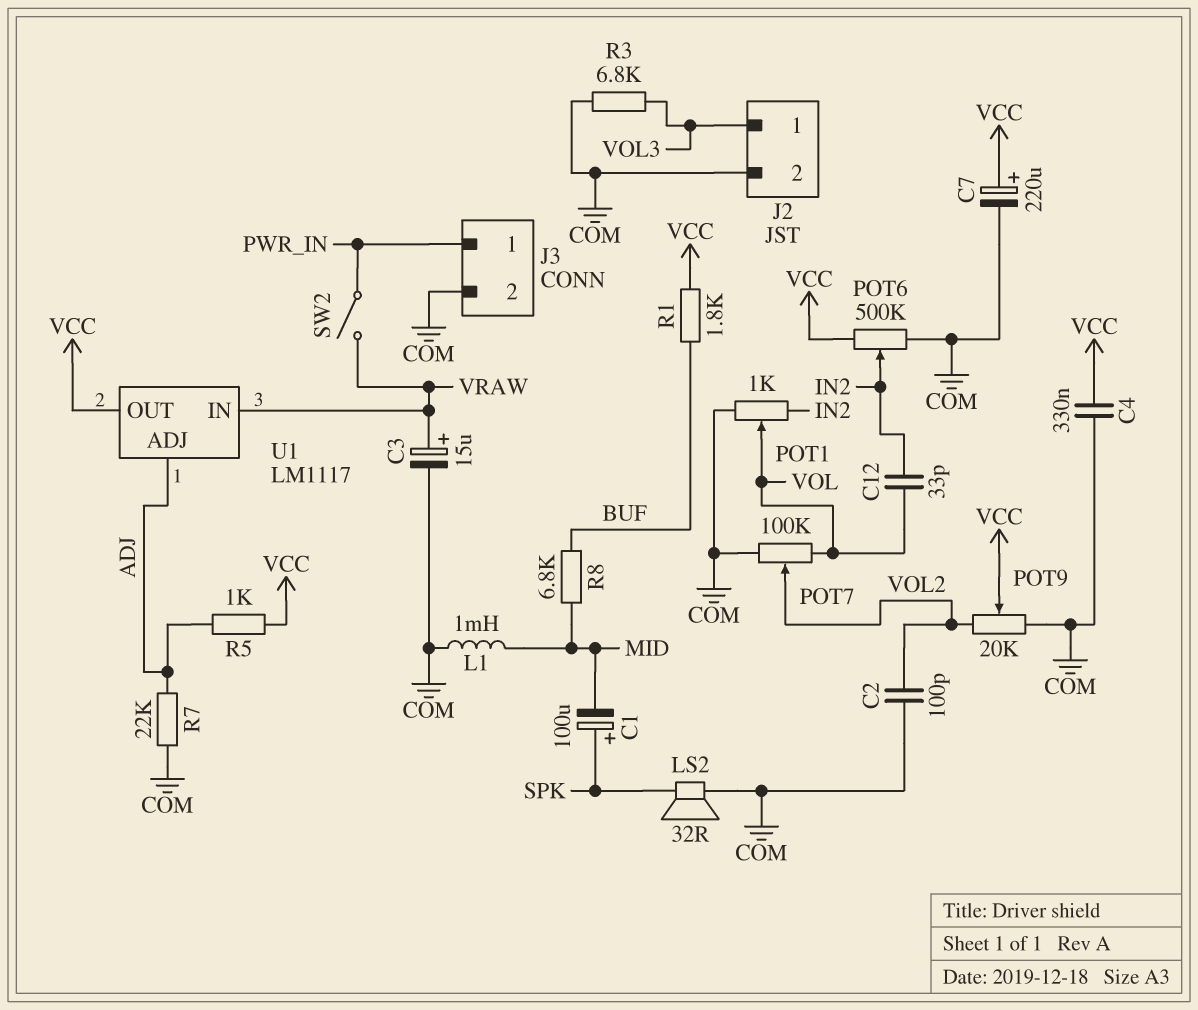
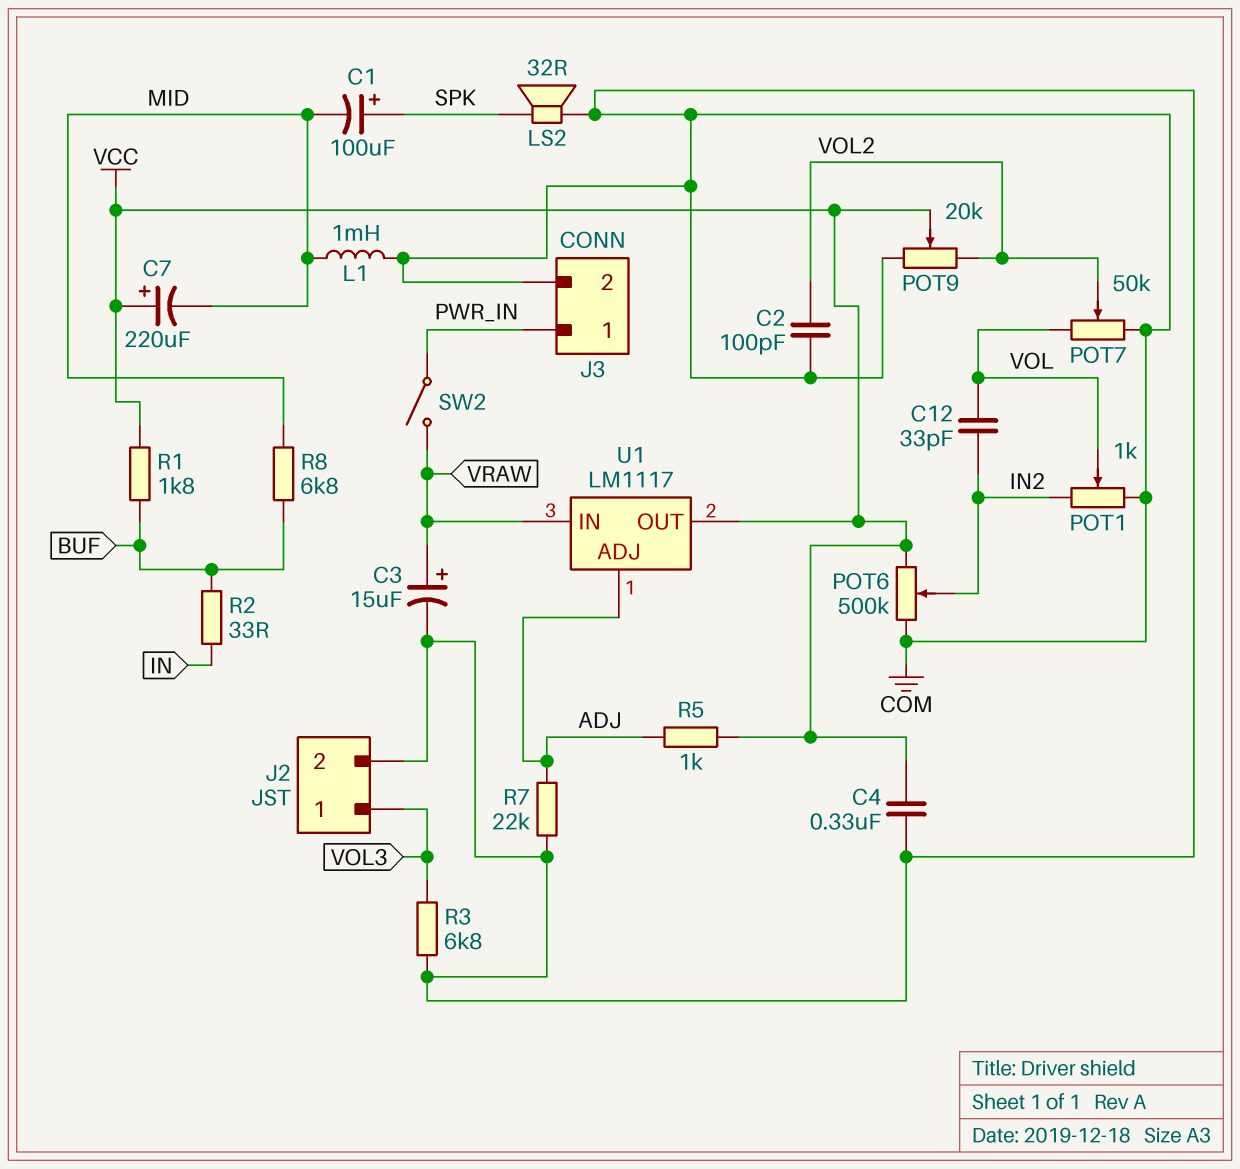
C7: 220uF (plus VCC, minus COM) -> 220uF (plus VCC, minus MID)
POT7: 100k (COM, VOL, wiper VOL2) -> 50k (COM, VOL, wiper VOL2)
R2: none -> 33 (BUF, IN)

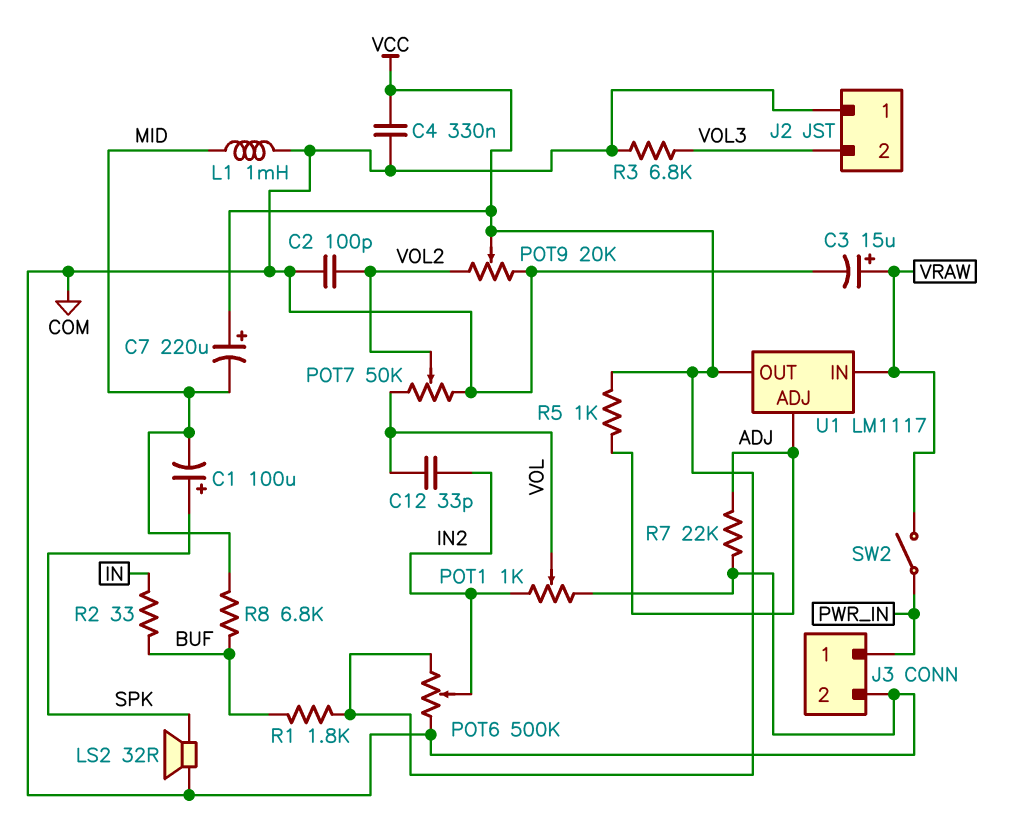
J2 pin 1: VOL3 -> COM
J2 pin 2: COM -> VOL3

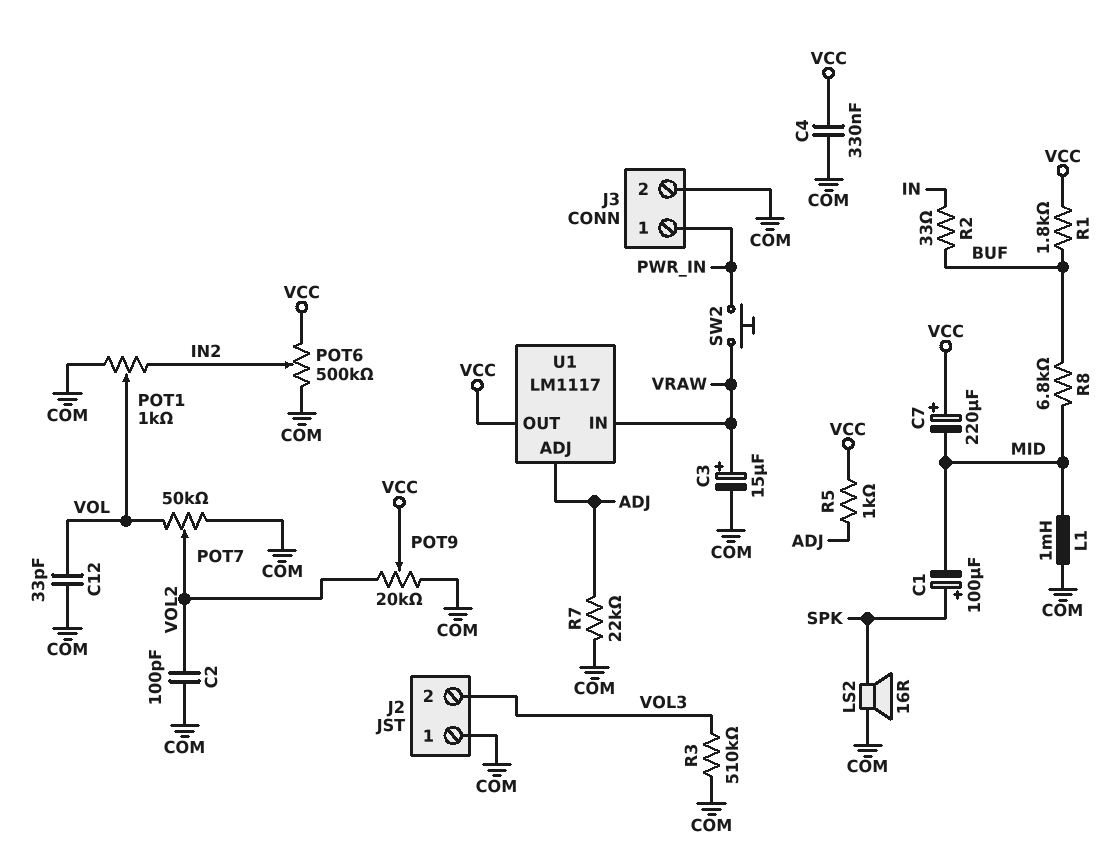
C12: 33pF (IN2, VOL) -> 33pF (COM, VOL)
LS2: speaker 32R (COM, SPK) -> speaker 16R (COM, SPK)
R3: 6.8k (COM, VOL3) -> 510k (COM, VOL3)
SW2: switch (PWR_IN, VRAW) -> button (PWR_IN, VRAW)

